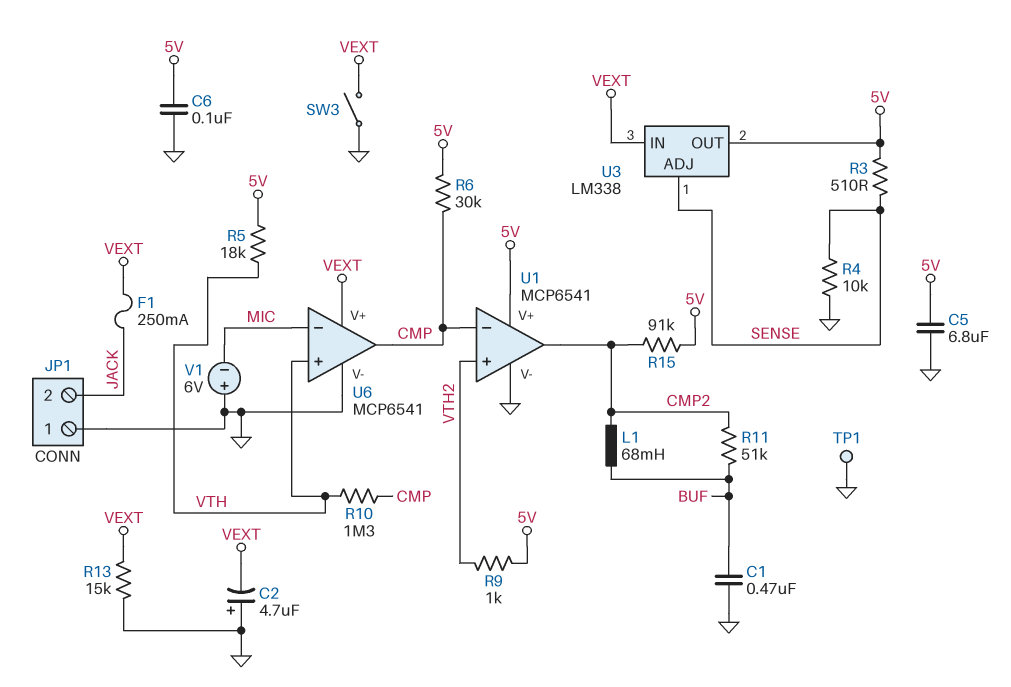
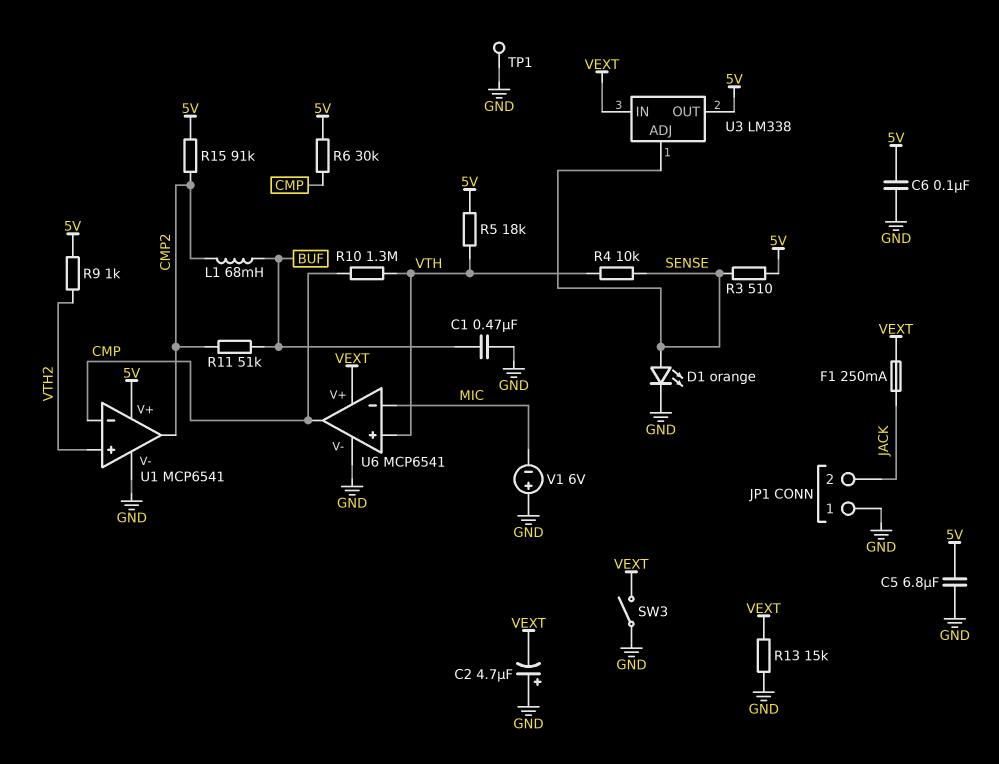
D1: none -> LED orange (A SENSE, K GND)
R4: 10k (GND, SENSE) -> 10k (SENSE, VTH)

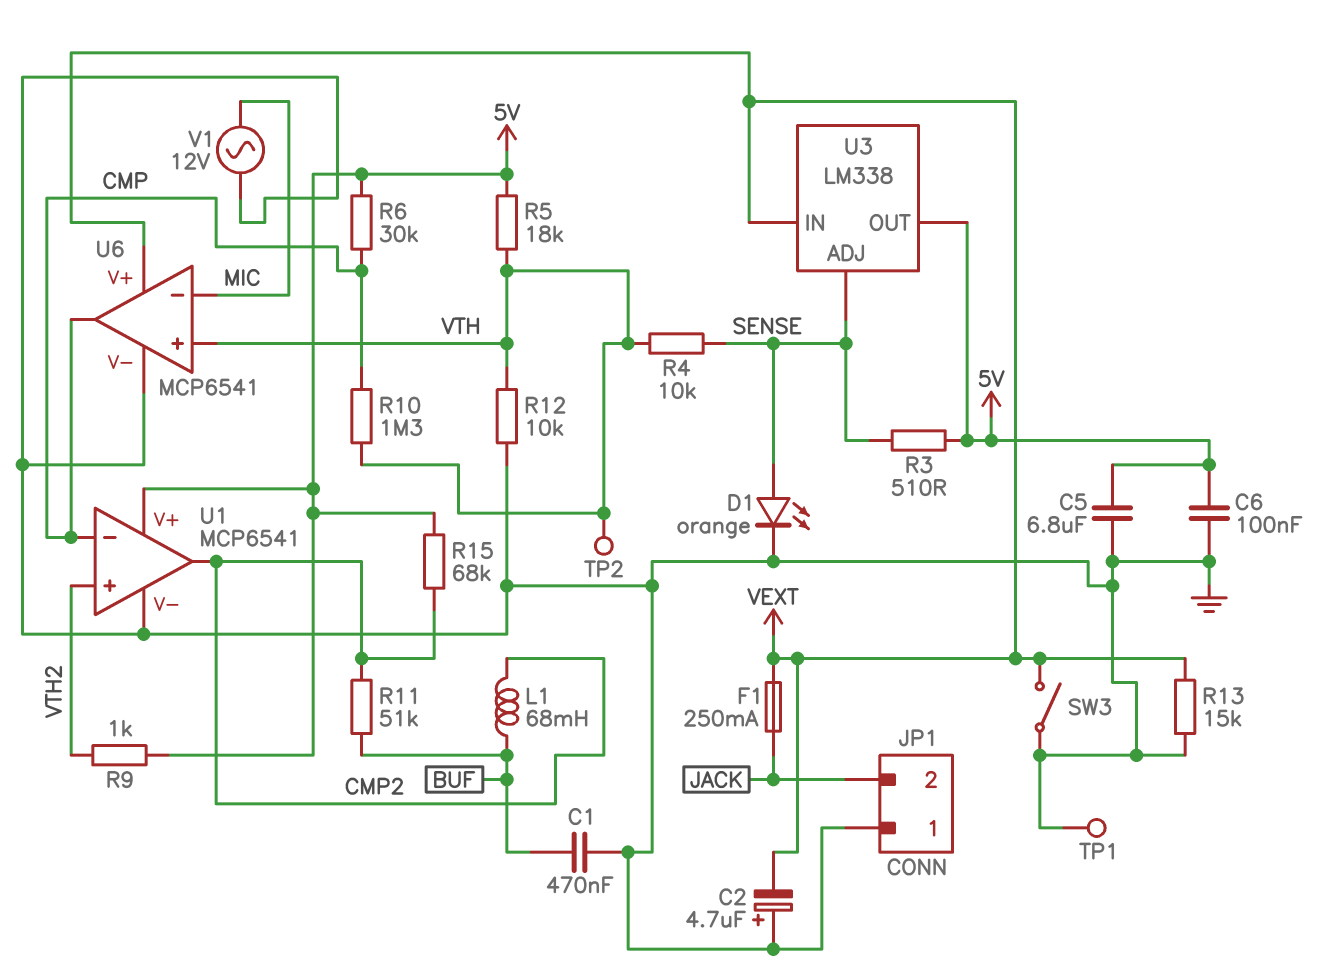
R12: none -> 10k (GND, VTH)
R15: 91k (5V, CMP2) -> 68k (5V, CMP2)
TP2: none -> test point (VTH)
V1: 6V (plus GND, minus MIC) -> AC 12V (GND, MIC)

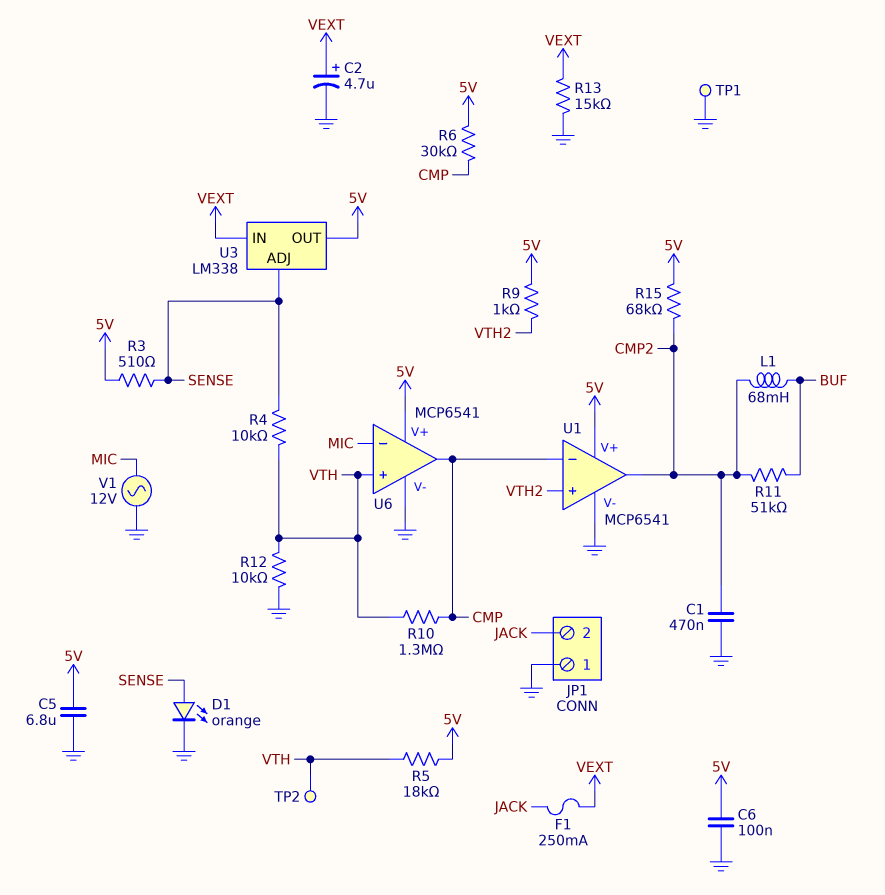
C1: 470nF (BUF, GND) -> 470nF (CMP2, GND)
C2: 4.7uF (plus GND, minus VEXT) -> 4.7uF (plus VEXT, minus GND)
SW3: switch (GND, VEXT) -> none
U6 pin V+: VEXT -> 5V

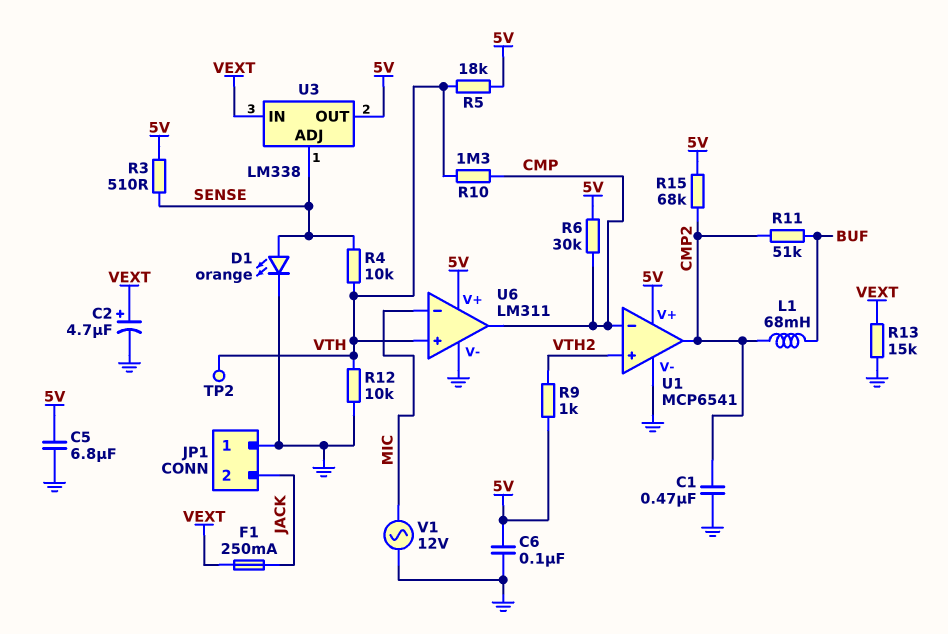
TP1: test point (GND) -> none
U6: MCP6541 -> LM311

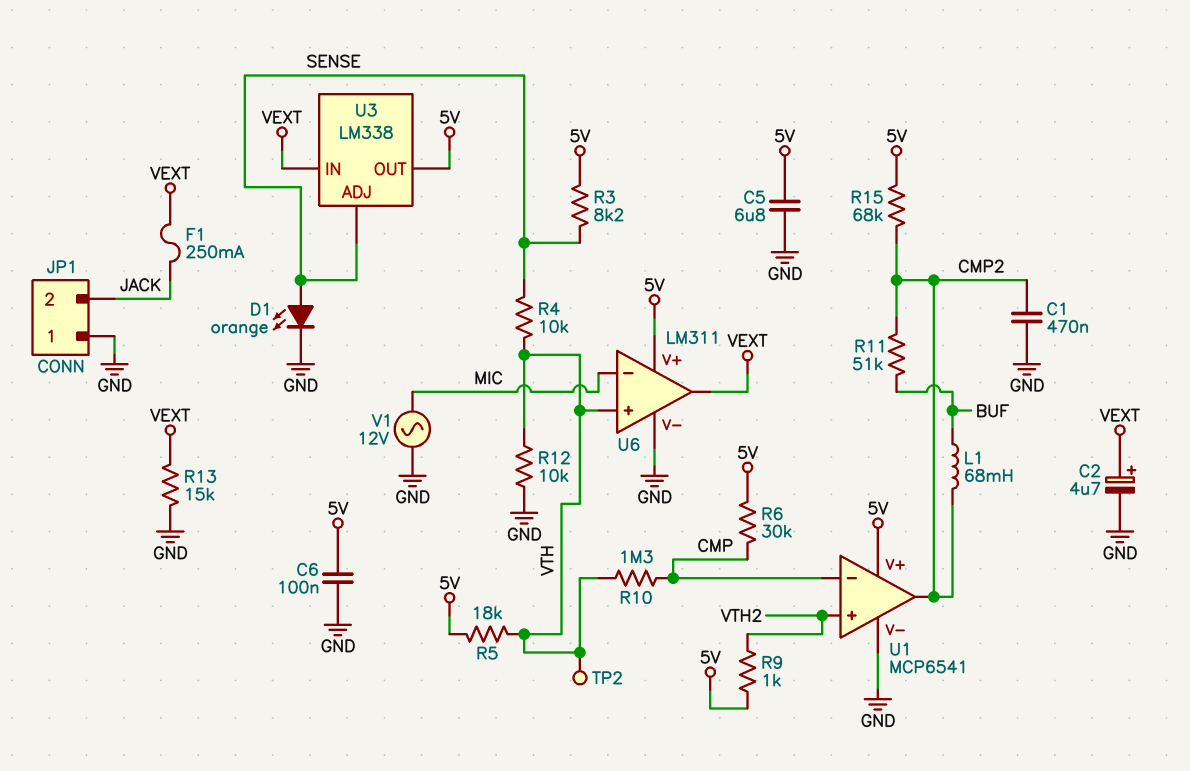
R3: 510 (5V, SENSE) -> 8.2k (5V, SENSE)
U6 pin out: CMP -> VEXT

